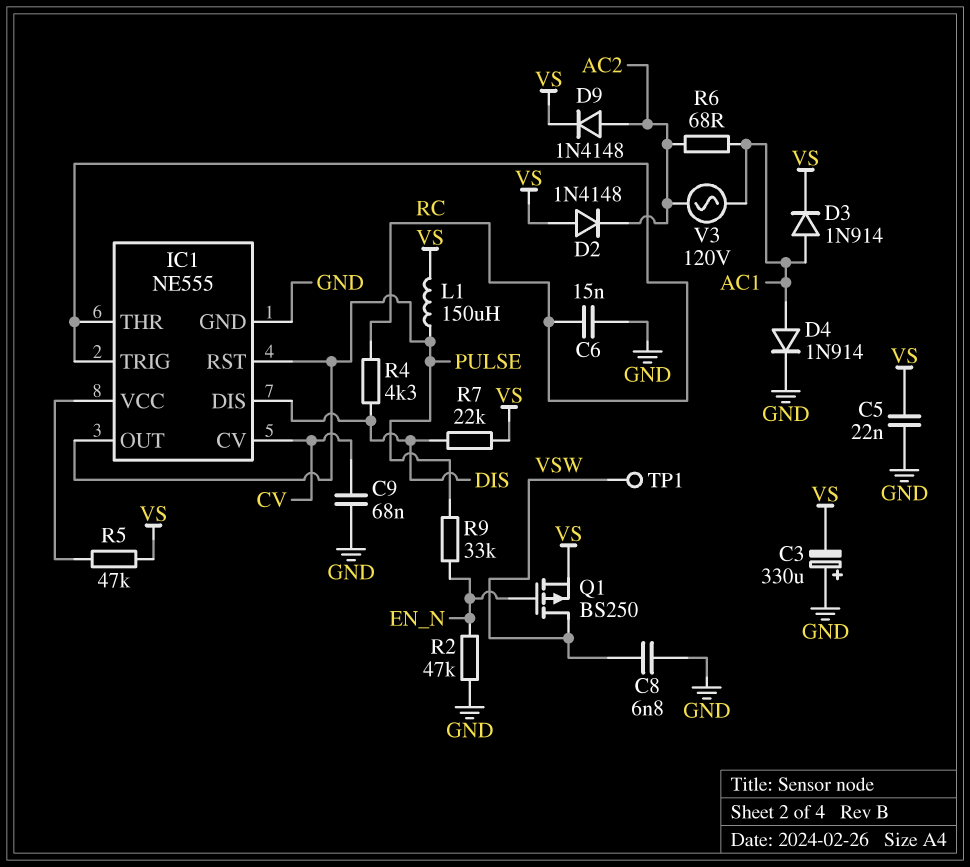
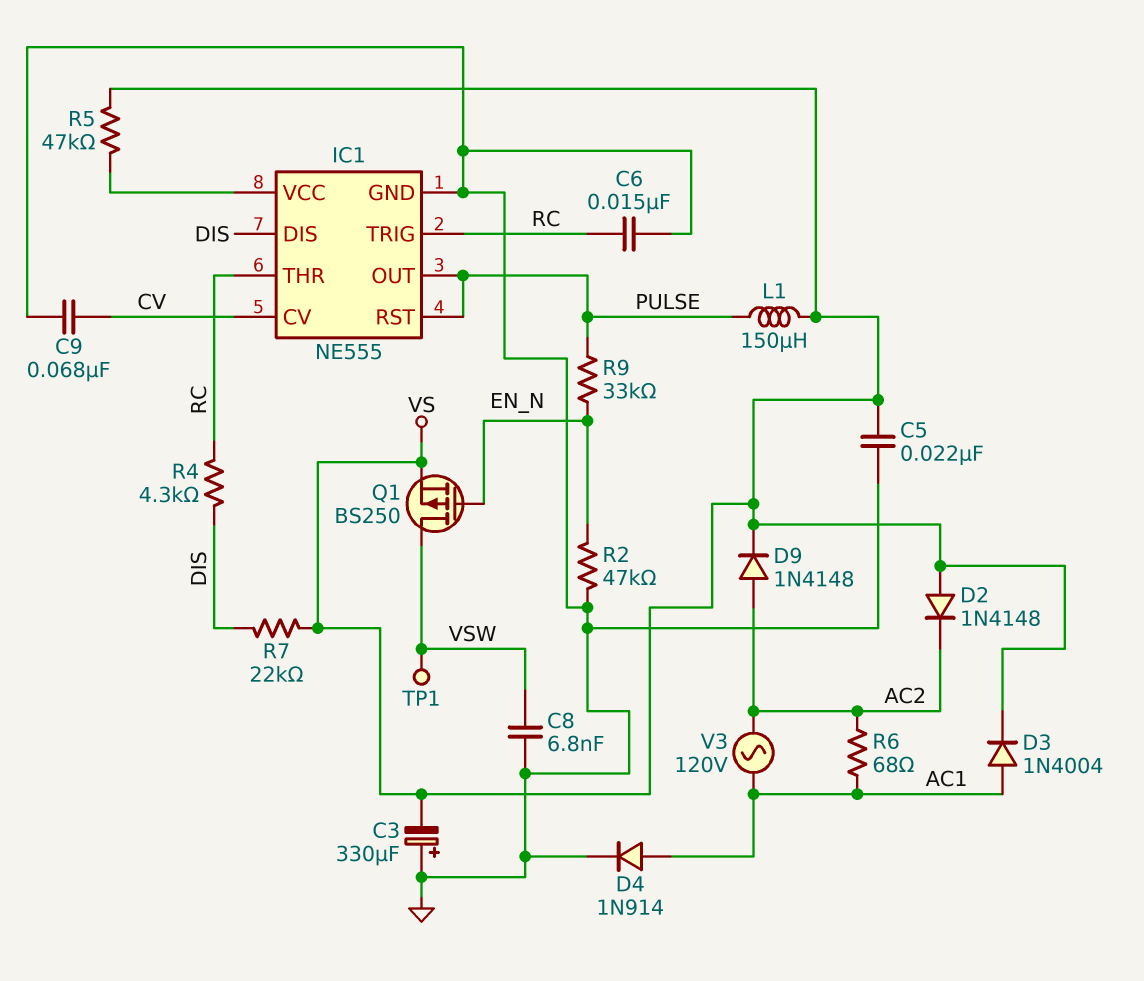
D3: diode 1N914 (A AC1, K VS) -> diode 1N4004 (A AC1, K VS)

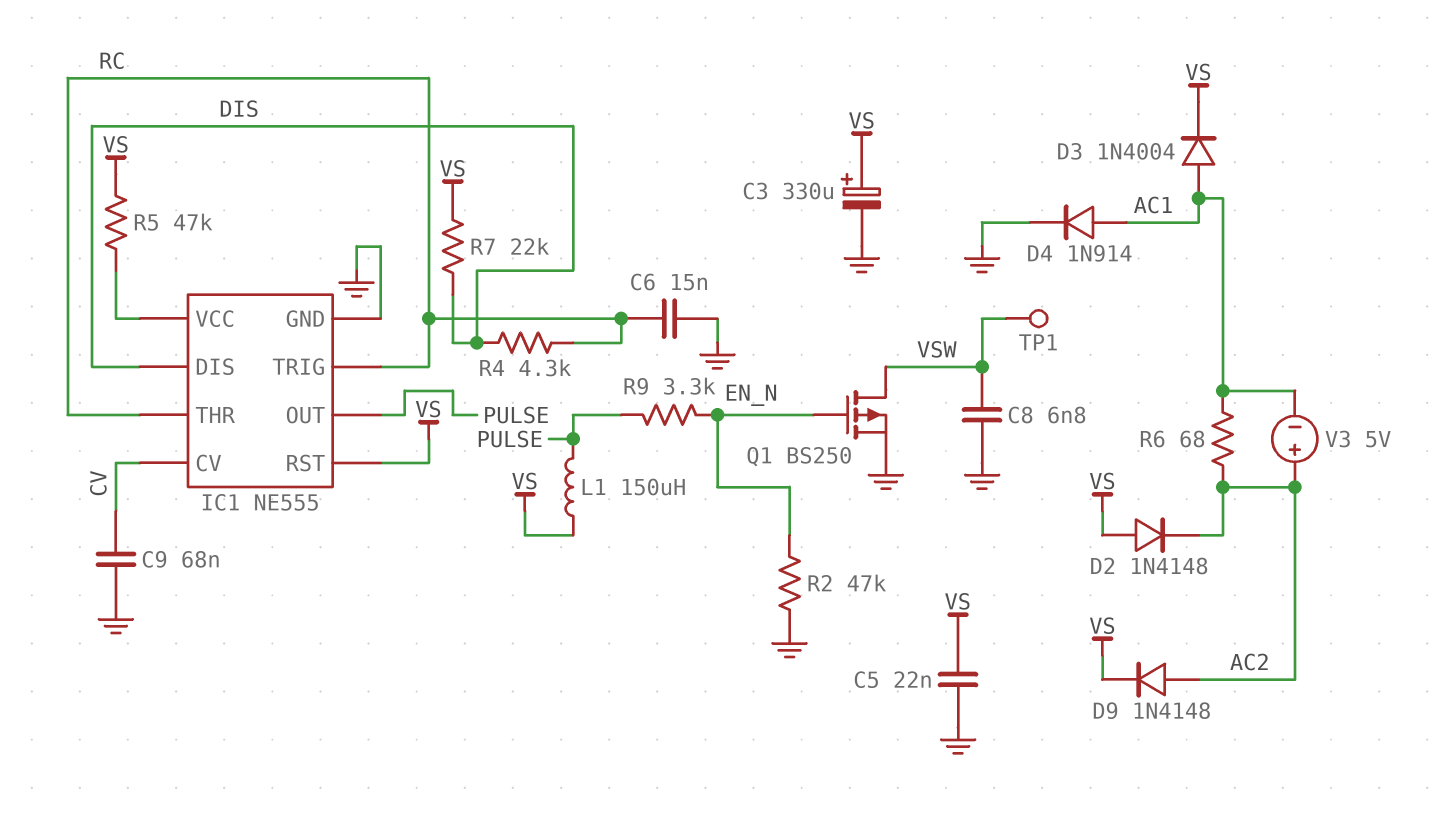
C3: 330uF (plus GND, minus VS) -> 330uF (plus VS, minus GND)
IC1 pin RST: PULSE -> VS
Q1: PMOS BS250 (G EN_N, D VSW, S VS) -> PMOS BS250 (G EN_N, D VSW, S GND)
R9: 33k (EN_N, PULSE) -> 3.3k (EN_N, PULSE)
V3: AC 120V (AC1, AC2) -> 5V (plus AC2, minus AC1)

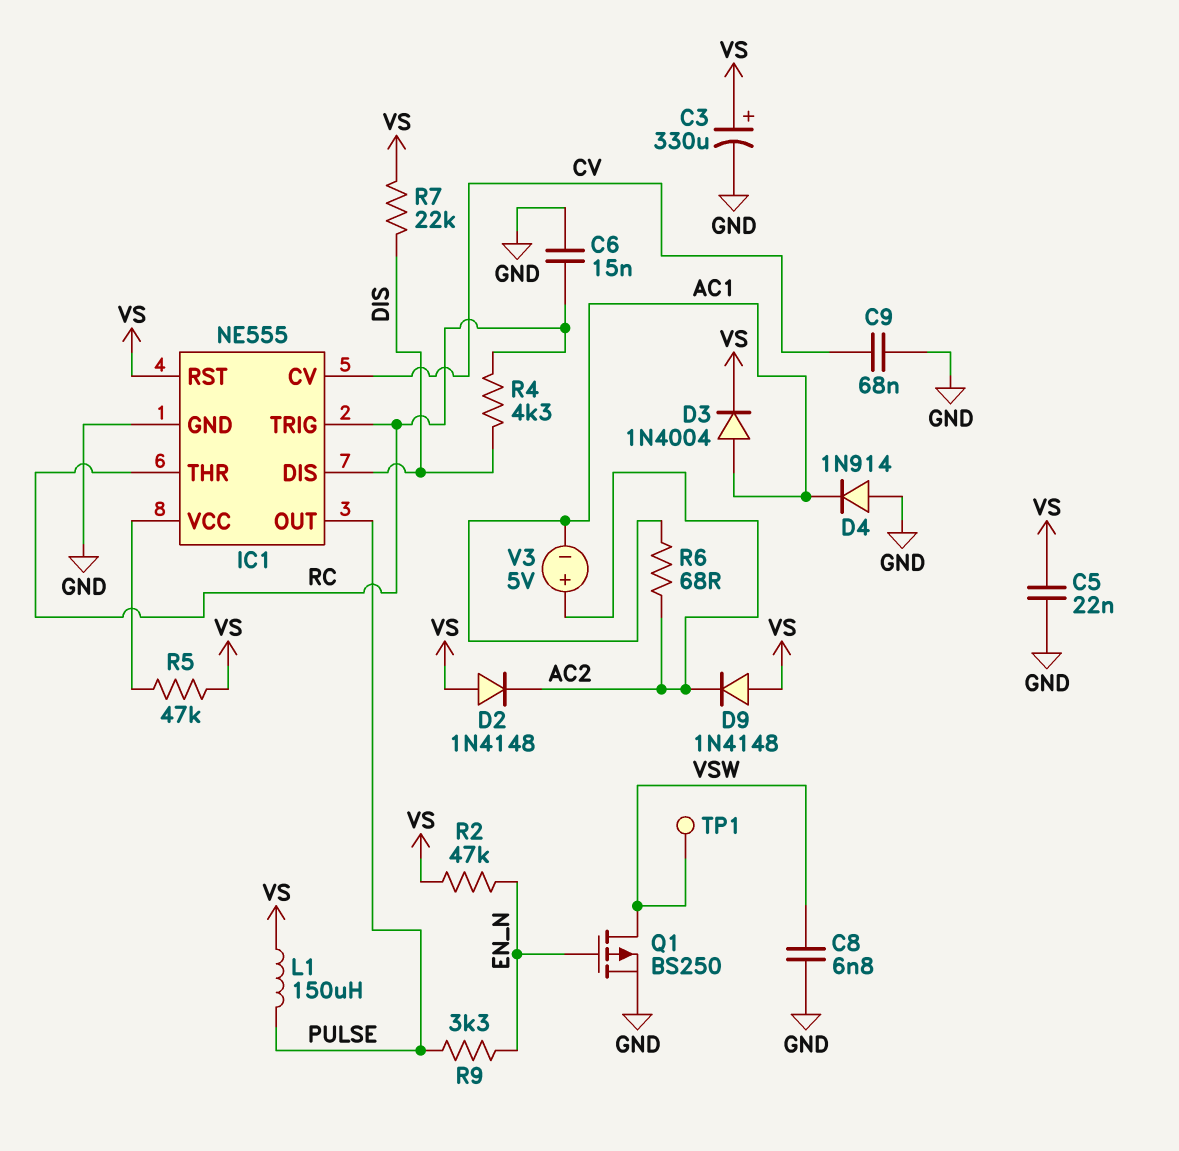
D4: diode 1N914 (A AC1, K GND) -> diode 1N914 (A GND, K AC1)
D9: diode 1N4148 (A AC2, K VS) -> diode 1N4148 (A VS, K AC2)
R2: 47k (EN_N, GND) -> 47k (EN_N, VS)

